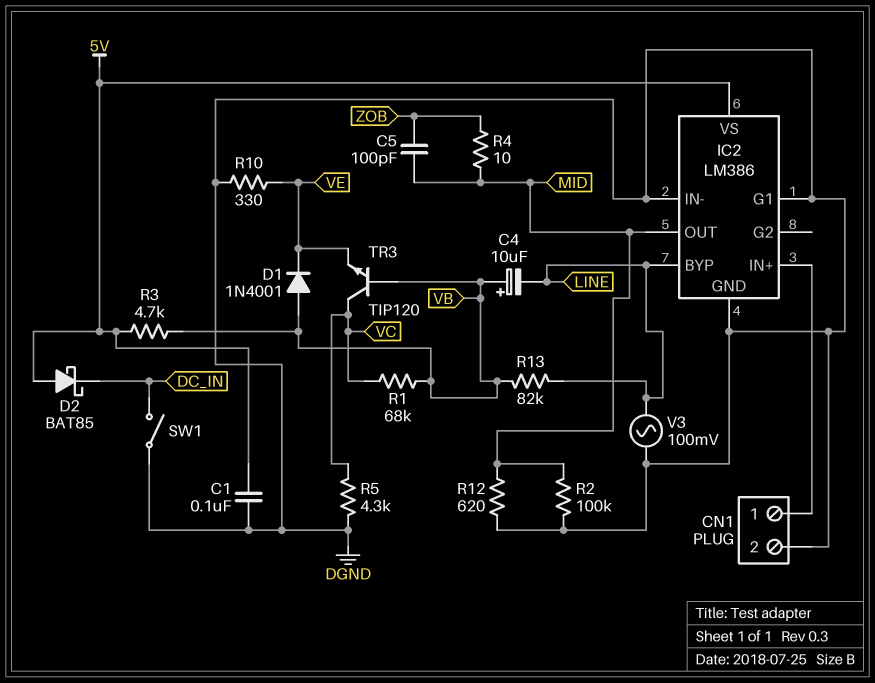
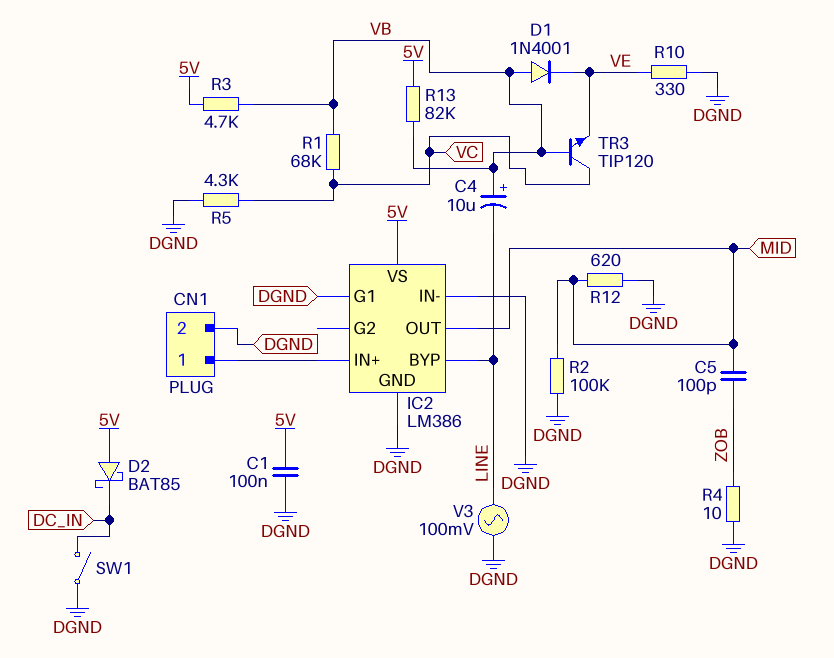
R4: 10 (MID, ZOB) -> 10 (DGND, ZOB)
R13: 82k (LINE, VB) -> 82k (5V, VB)

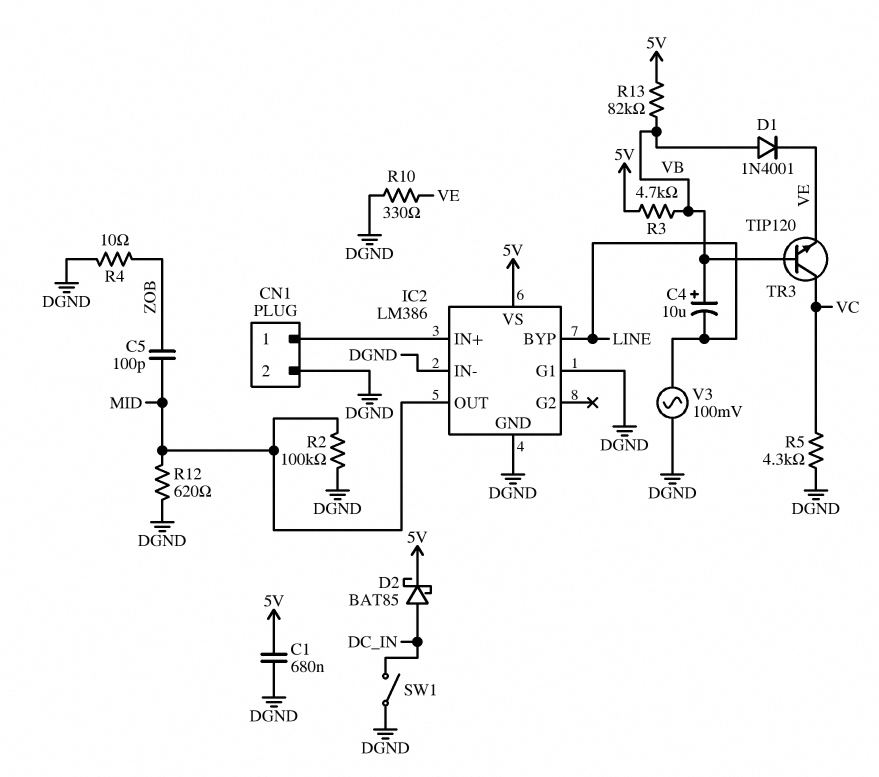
C1: 100nF (5V, DGND) -> 680nF (5V, DGND)
D2: schottky BAT85 (A 5V, K DC_IN) -> schottky BAT85 (A DC_IN, K 5V)
R1: 68k (VB, VC) -> none

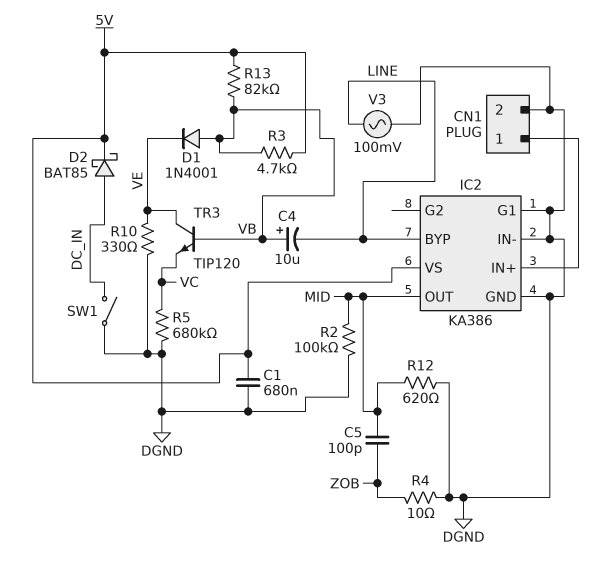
IC2: LM386 -> KA386
R5: 4.3k (DGND, VC) -> 680k (DGND, VC)
TR3: NPN TIP120 (B VB, C VC, E VE) -> NPN TIP120 (B VB, C VE, E VC)

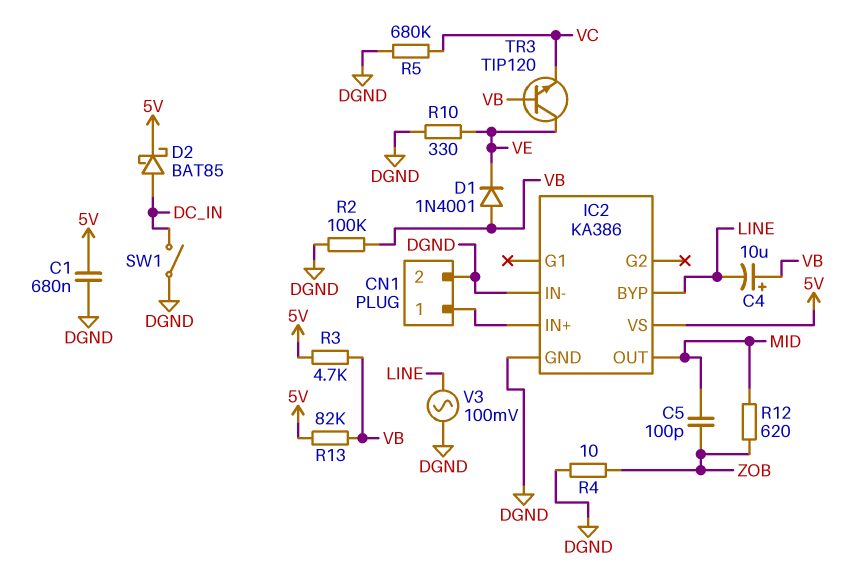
IC2 pin G1: DGND -> none
R2: 100k (DGND, MID) -> 100k (DGND, VB)
R12: 620 (DGND, MID) -> 620 (MID, ZOB)

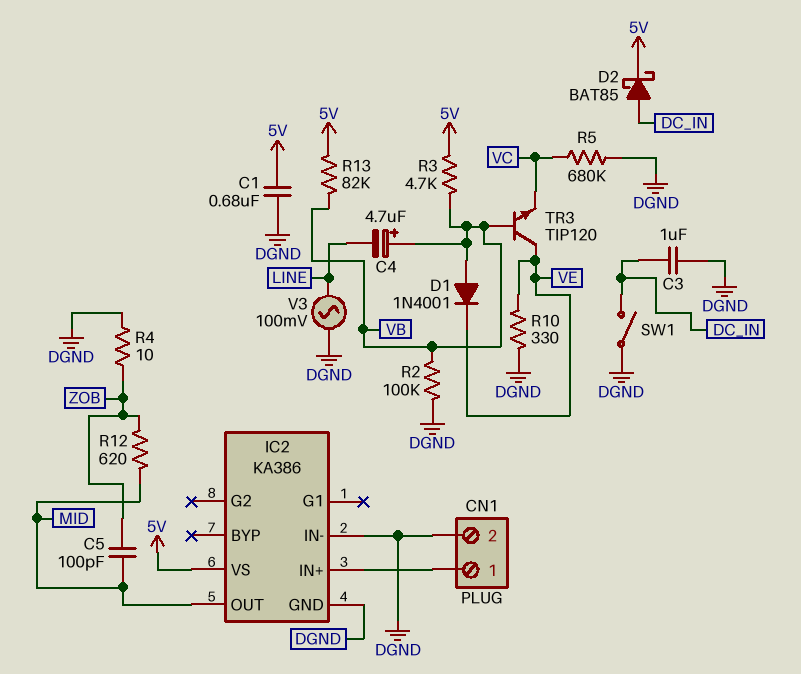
C3: none -> 1uF (DC_IN, DGND)
C4: 10uF (plus VB, minus LINE) -> 4.7uF (plus VB, minus LINE)
IC2 pin BYP: LINE -> none

